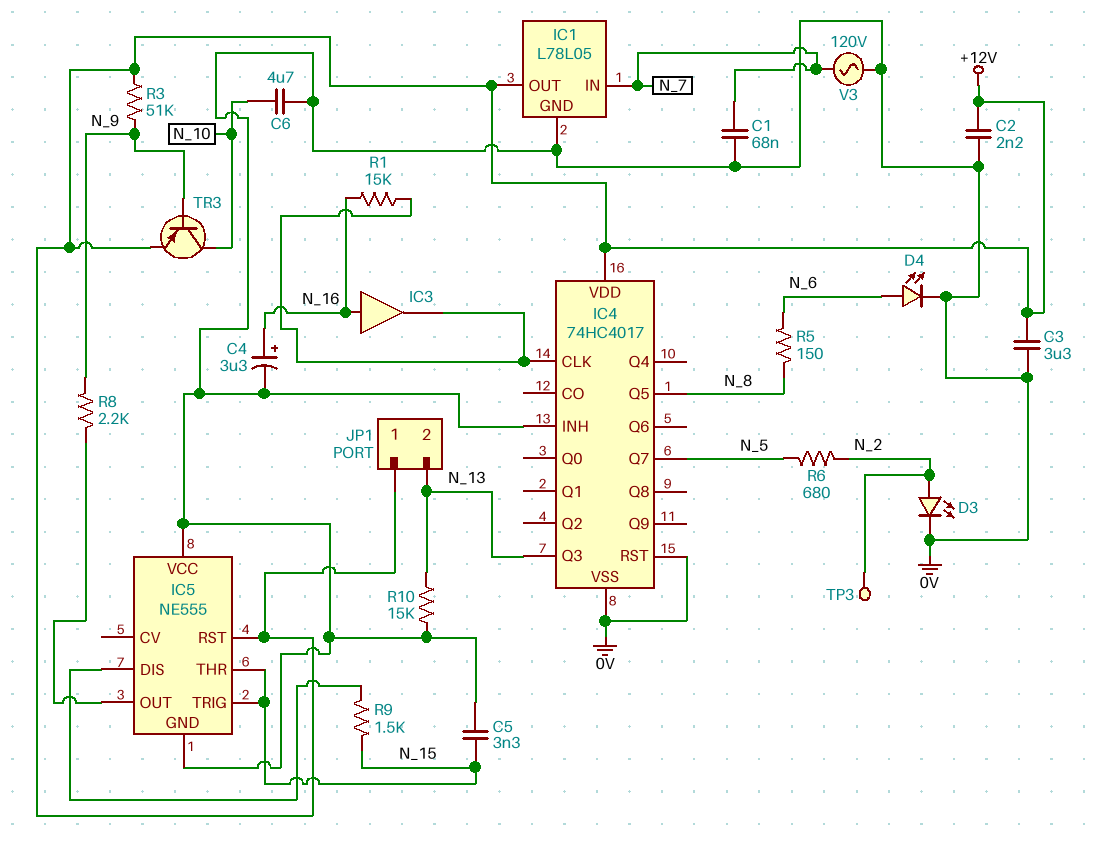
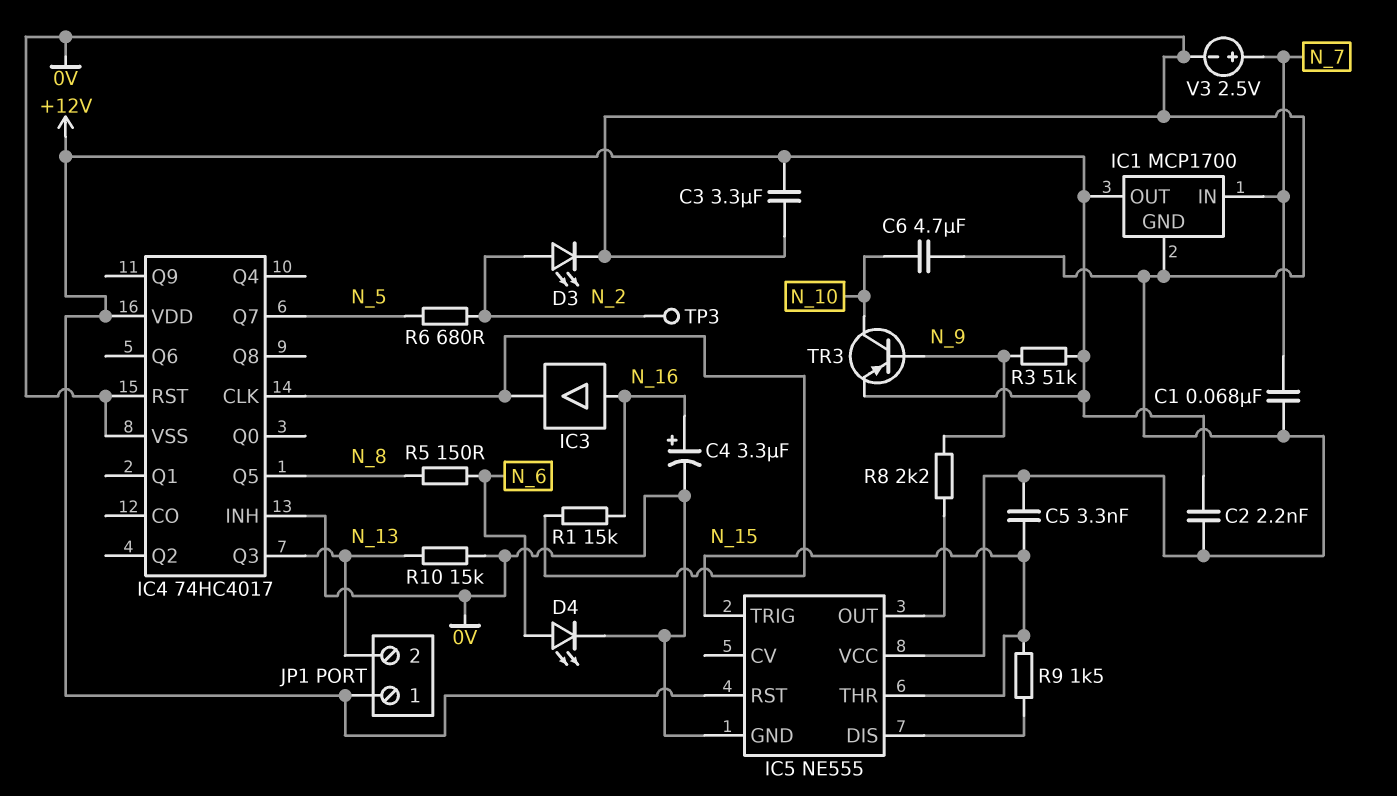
IC1: L78L05 -> MCP1700
V3: AC 120V (0V, N_7) -> 2.5V (plus N_7, minus 0V)

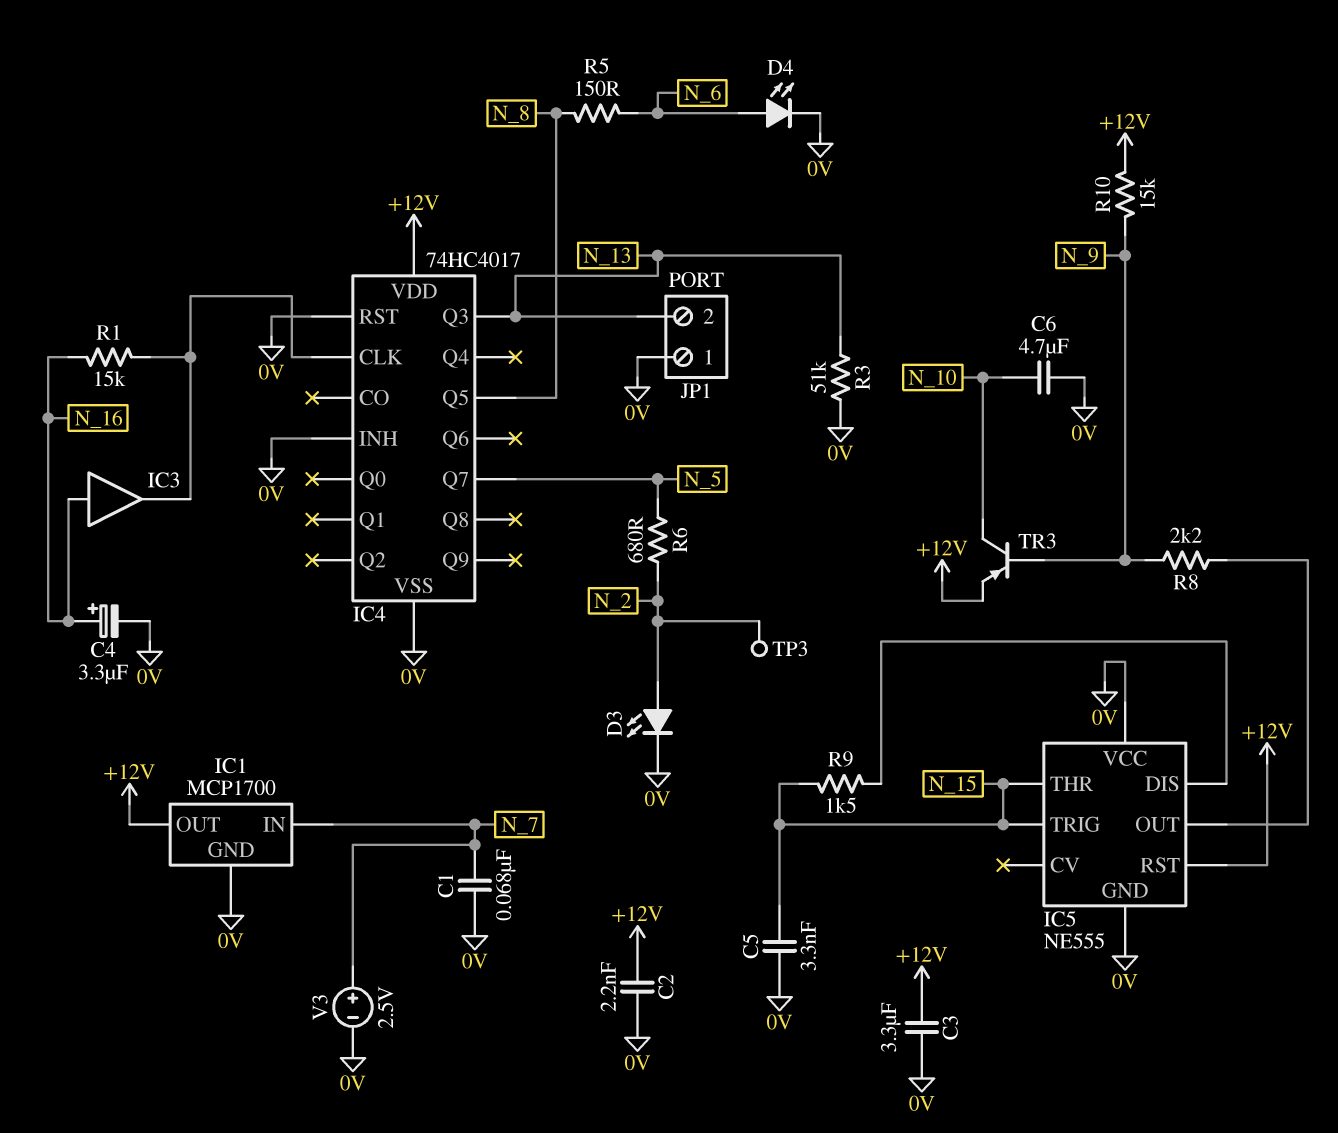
JP1 pin 1: +12V -> 0V
R3: 51k (+12V, N_9) -> 51k (0V, N_13)
R10: 15k (0V, N_13) -> 15k (+12V, N_9)

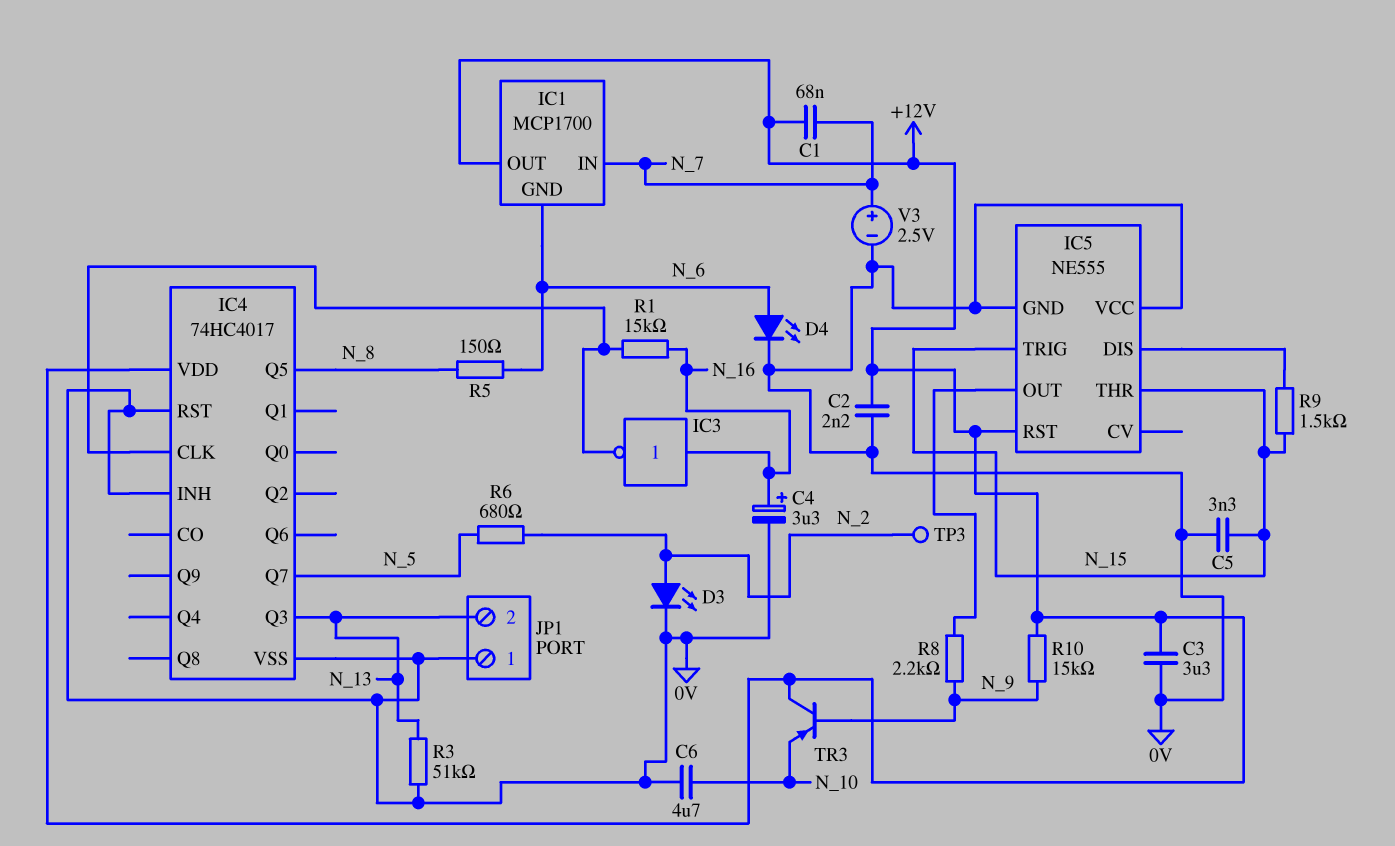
C1: 68nF (0V, N_7) -> 68nF (+12V, N_7)
IC1 pin GND: 0V -> N_6
IC3: buffer (in N_16, out IC4/CLK) -> NOT (in N_16, out IC4/CLK)
TR3: PNP (B N_9, C N_10, E +12V) -> PNP (B N_9, C +12V, E N_10)

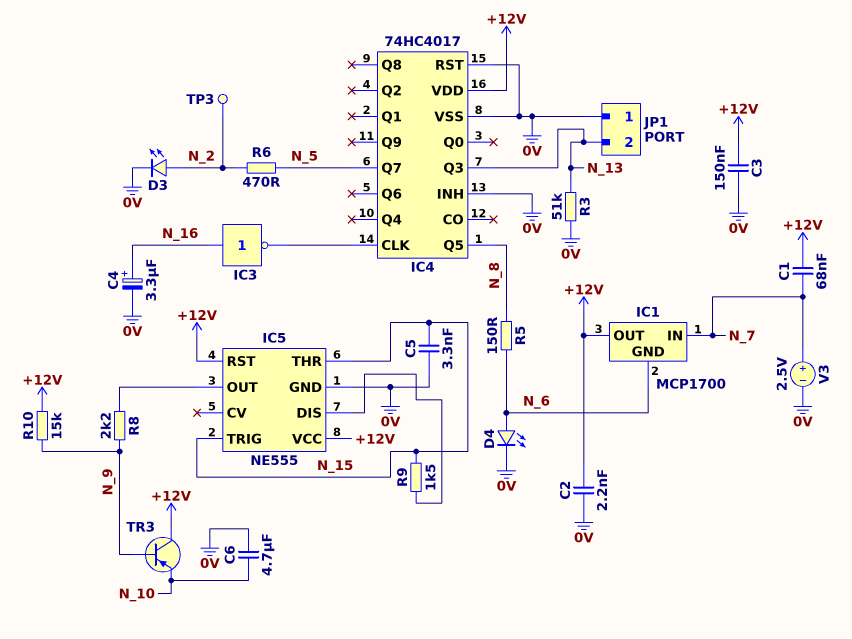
C3: 3.3uF (+12V, 0V) -> 150nF (+12V, 0V)
IC5 pin VCC: 0V -> +12V
R1: 15k (IC4/CLK, N_16) -> none
R6: 680 (N_2, N_5) -> 470 (N_2, N_5)

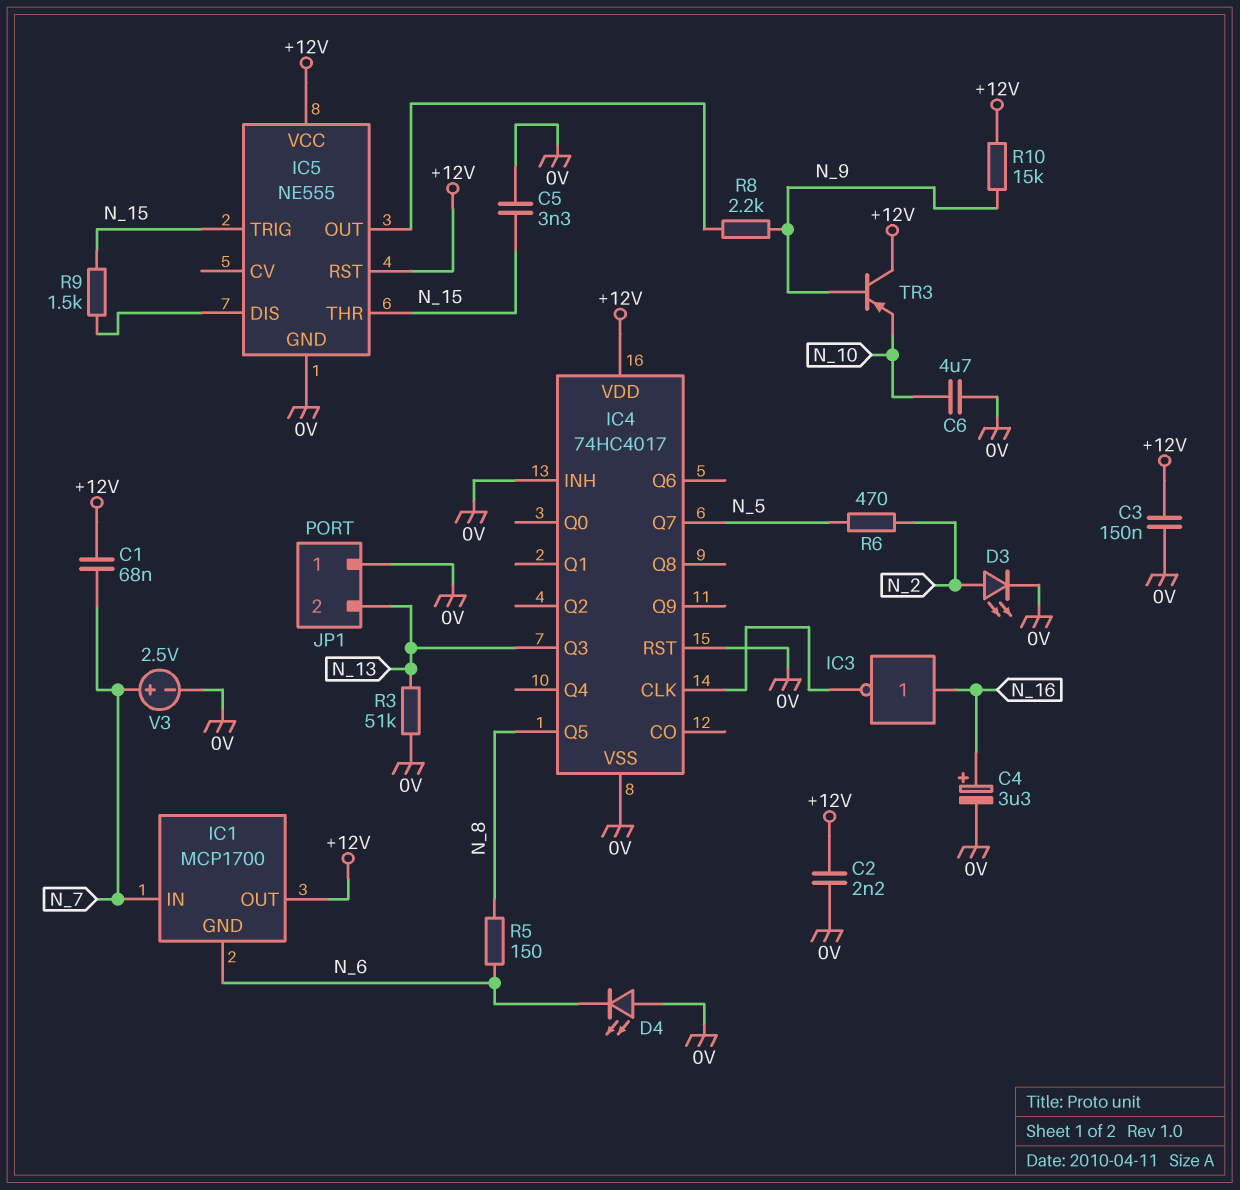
D4: LED (A N_6, K 0V) -> LED (A 0V, K N_6)
TP3: test point (N_2) -> none

